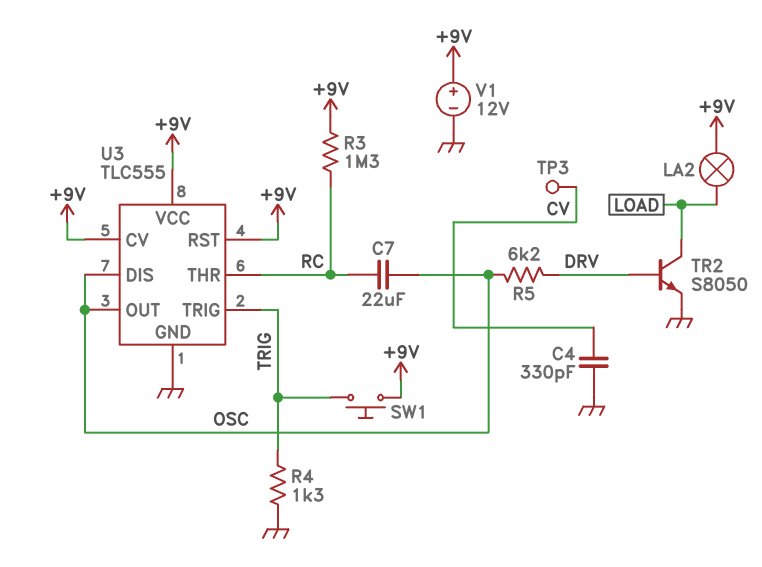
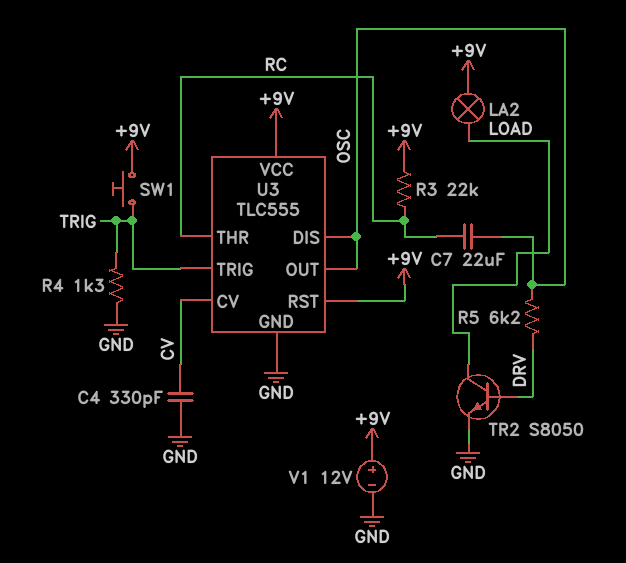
R3: 1.3M (+9V, RC) -> 22k (+9V, RC)
TP3: test point (CV) -> none
U3 pin CV: +9V -> CV

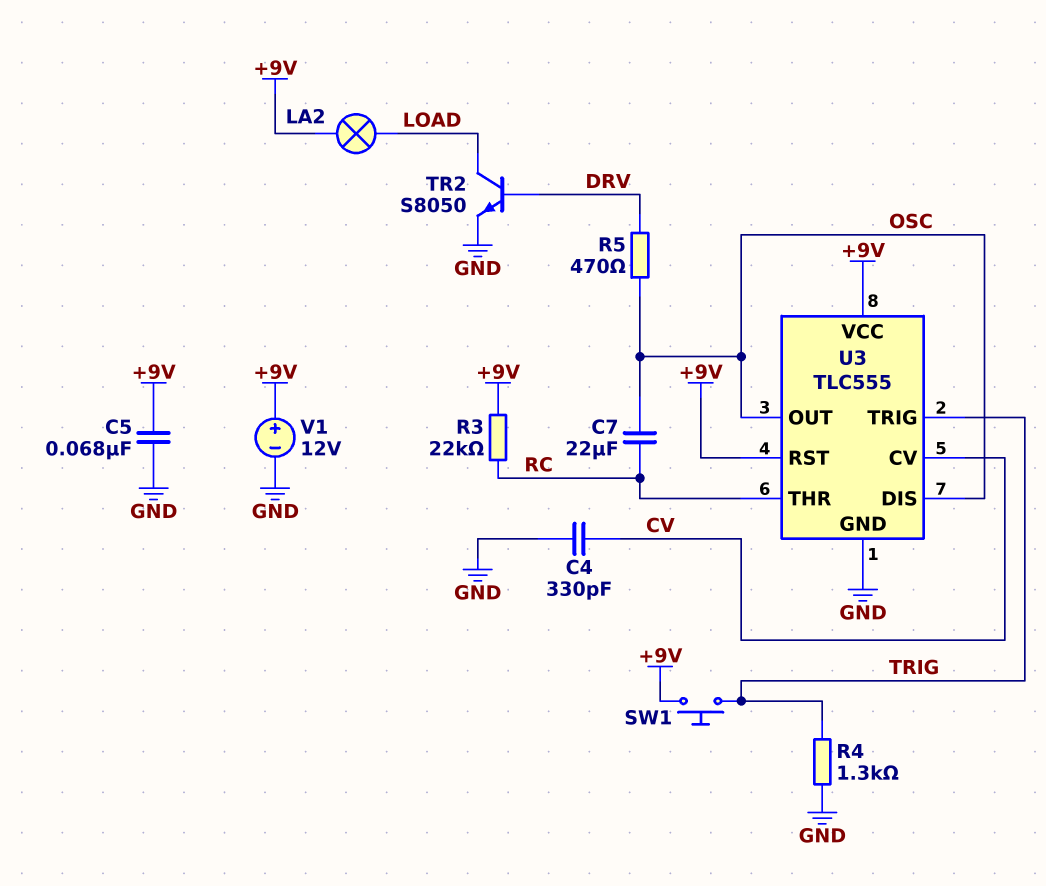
C5: none -> 68nF (+9V, GND)
R5: 6.2k (DRV, OSC) -> 470 (DRV, OSC)

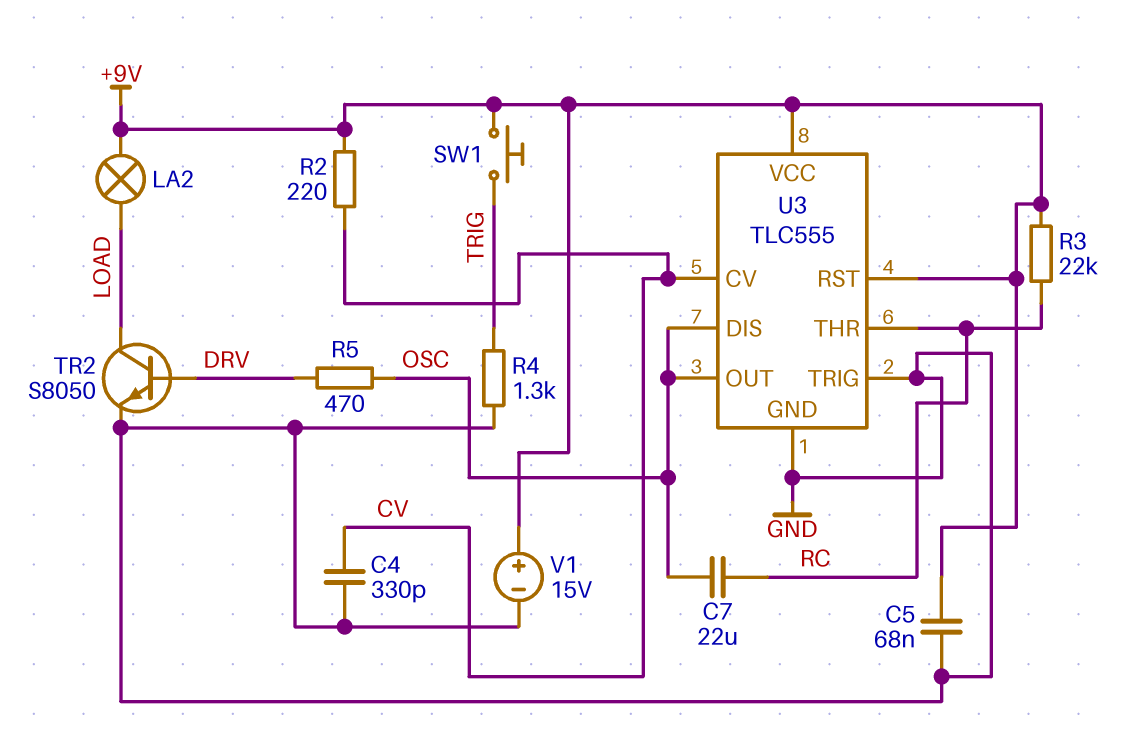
R2: none -> 220 (+9V, CV)
U3 pin TRIG: TRIG -> GND
V1: 12V (plus +9V, minus GND) -> 15V (plus +9V, minus GND)

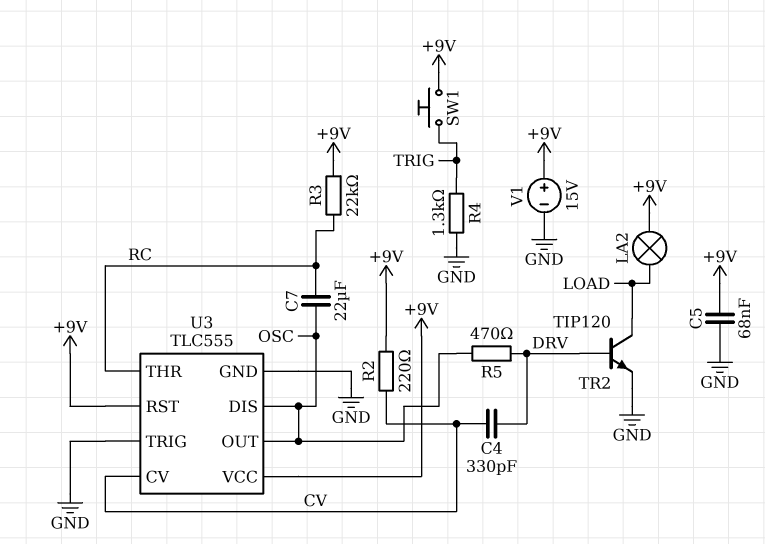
C4: 330pF (CV, GND) -> 330pF (CV, DRV)
TR2: NPN S8050 (B DRV, C LOAD, E GND) -> NPN TIP120 (B DRV, C LOAD, E GND)

